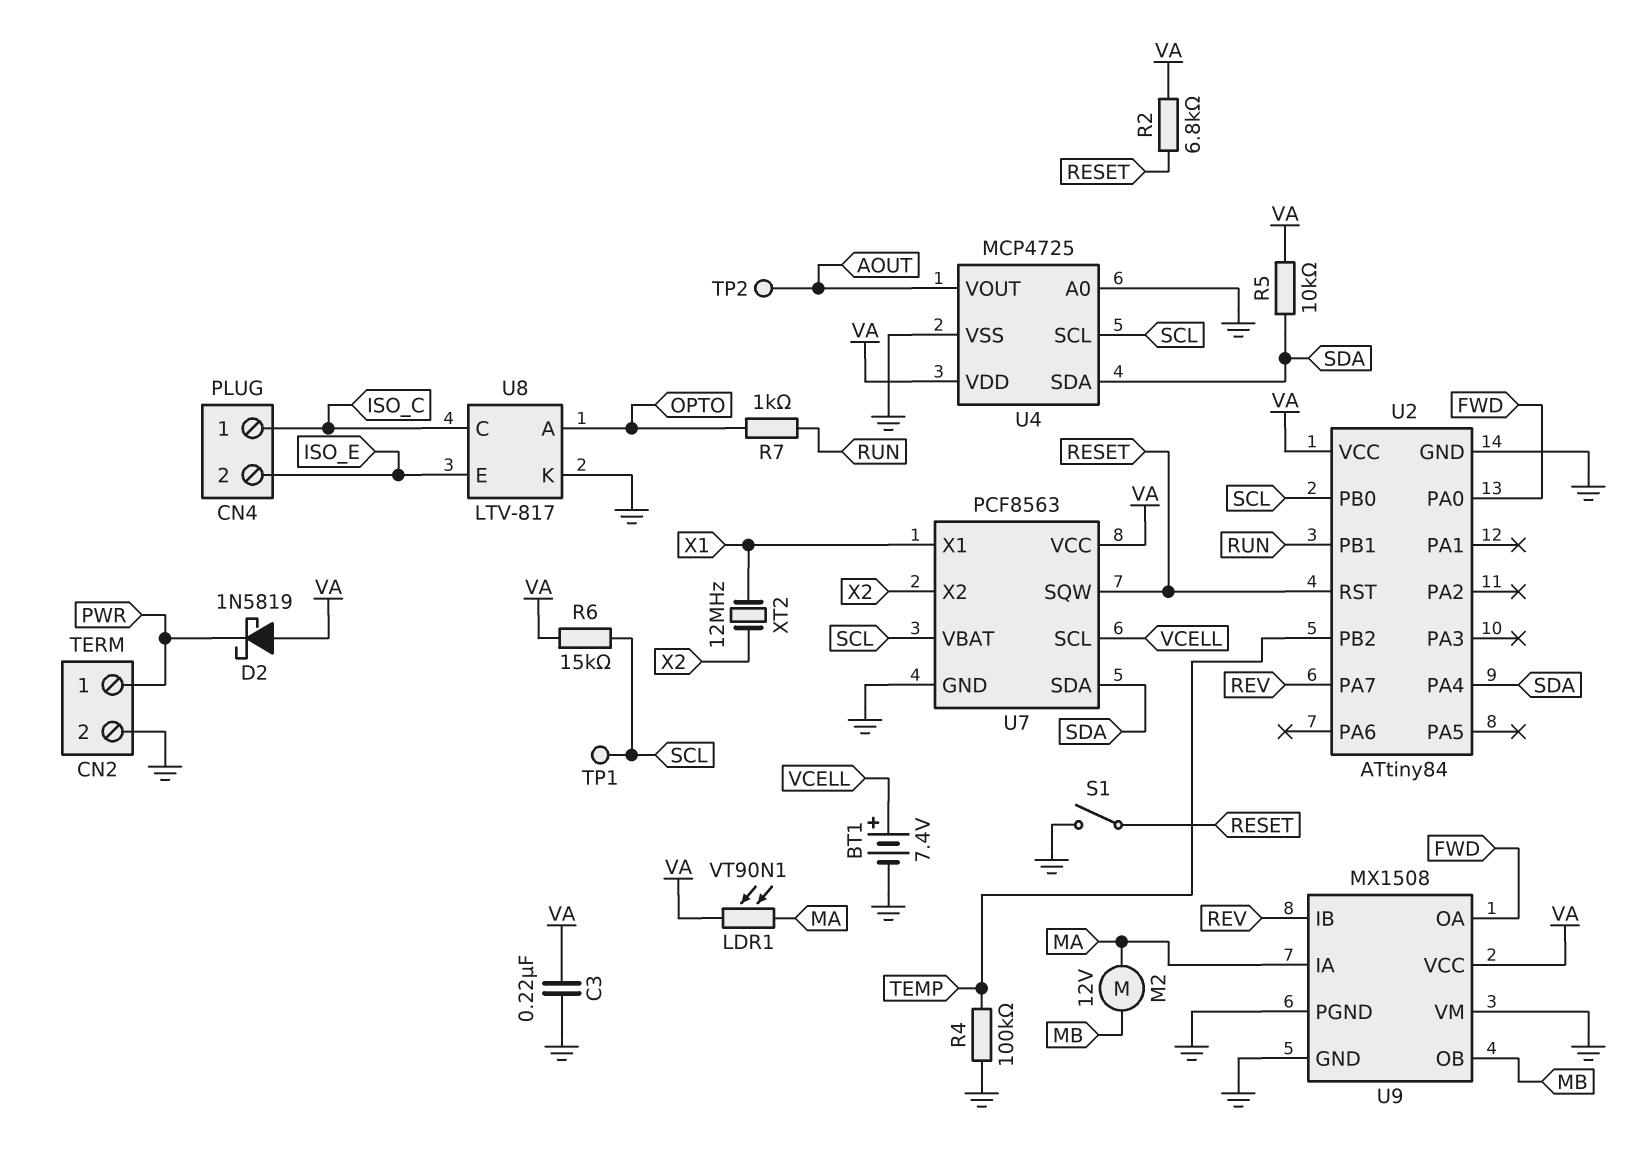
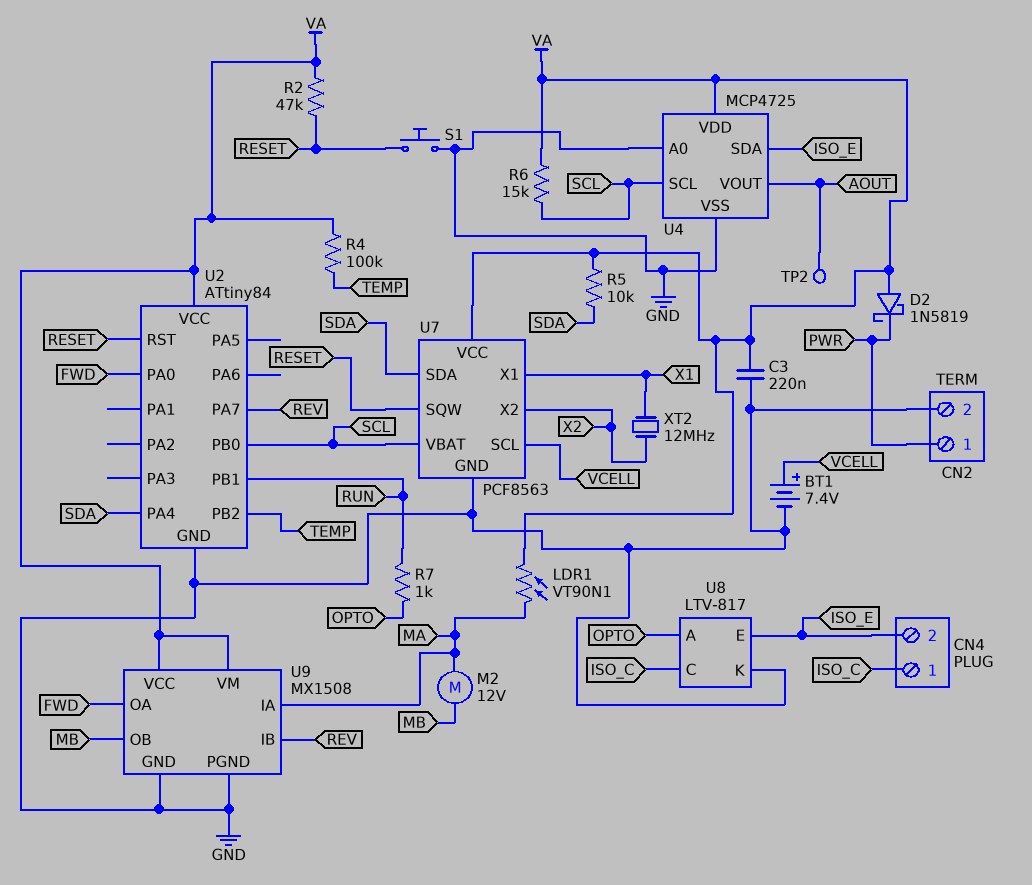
R2: 6.8k (RESET, VA) -> 47k (RESET, VA)
R4: 100k (GND, TEMP) -> 100k (TEMP, VA)
S1: switch (GND, RESET) -> button (GND, RESET)
TP1: test point (SCL) -> none
U4 pin SDA: SDA -> ISO_E
U9 pin VM: GND -> VA

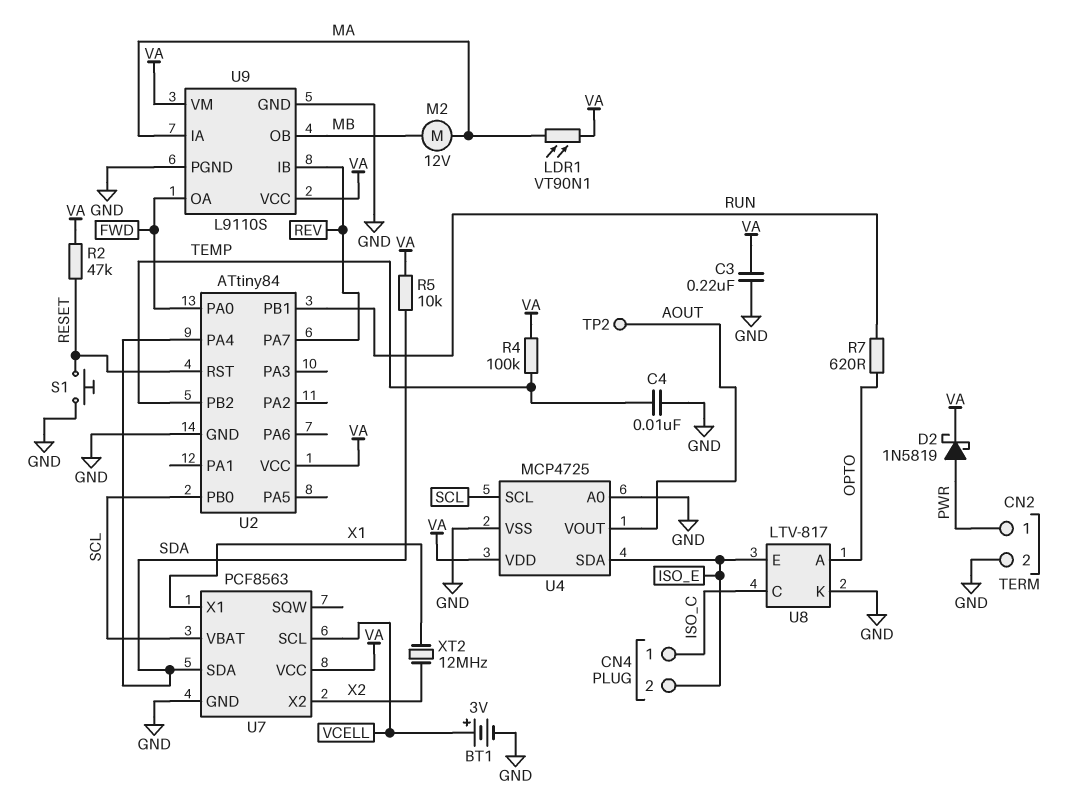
BT1: 7.4V (plus VCELL, minus GND) -> 3V (plus VCELL, minus GND)
C4: none -> 10nF (GND, TEMP)
D2: schottky 1N5819 (A VA, K PWR) -> schottky 1N5819 (A PWR, K VA)
R6: 15k (SCL, VA) -> none
R7: 1k (OPTO, RUN) -> 620 (OPTO, RUN)
U7 pin SQW: RESET -> none
U9: MX1508 -> L9110S

